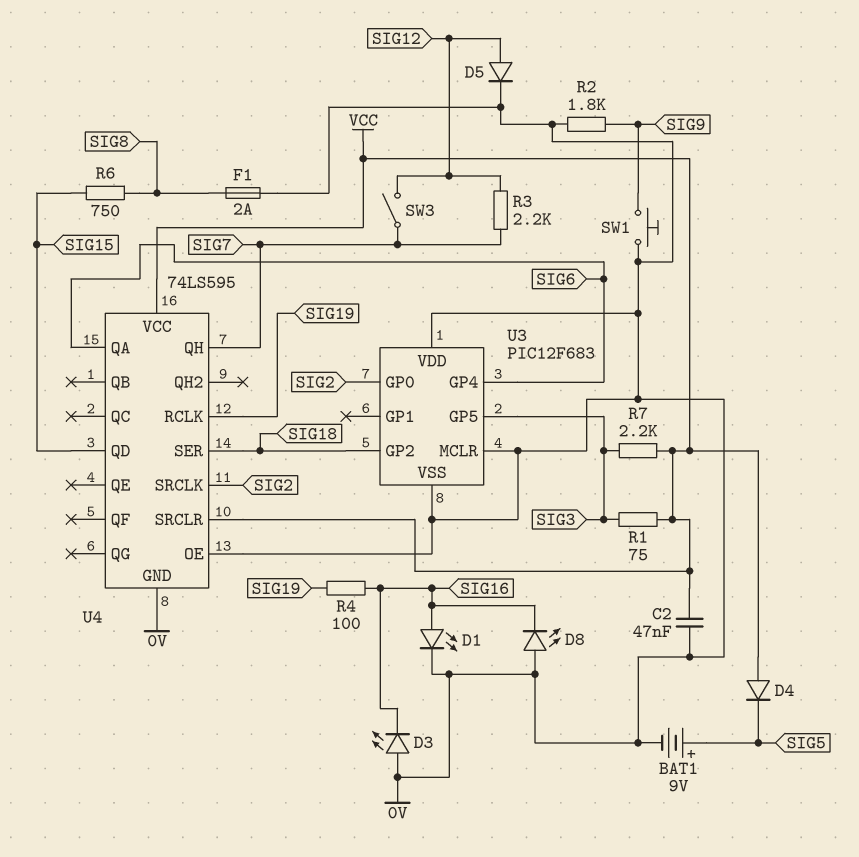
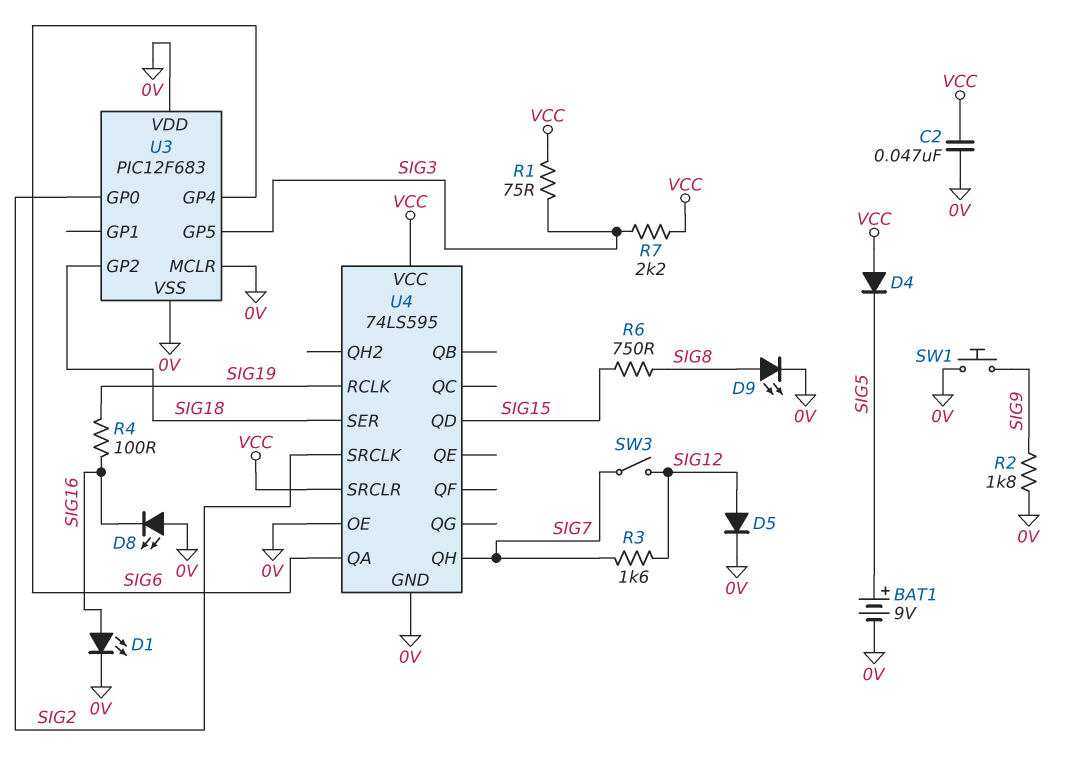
D3: LED (A 0V, K SIG16) -> none
D9: none -> LED (A SIG8, K 0V)
F1: 2A (0V, SIG8) -> none
R3: 2.2k (SIG7, SIG12) -> 1.6k (SIG7, SIG12)

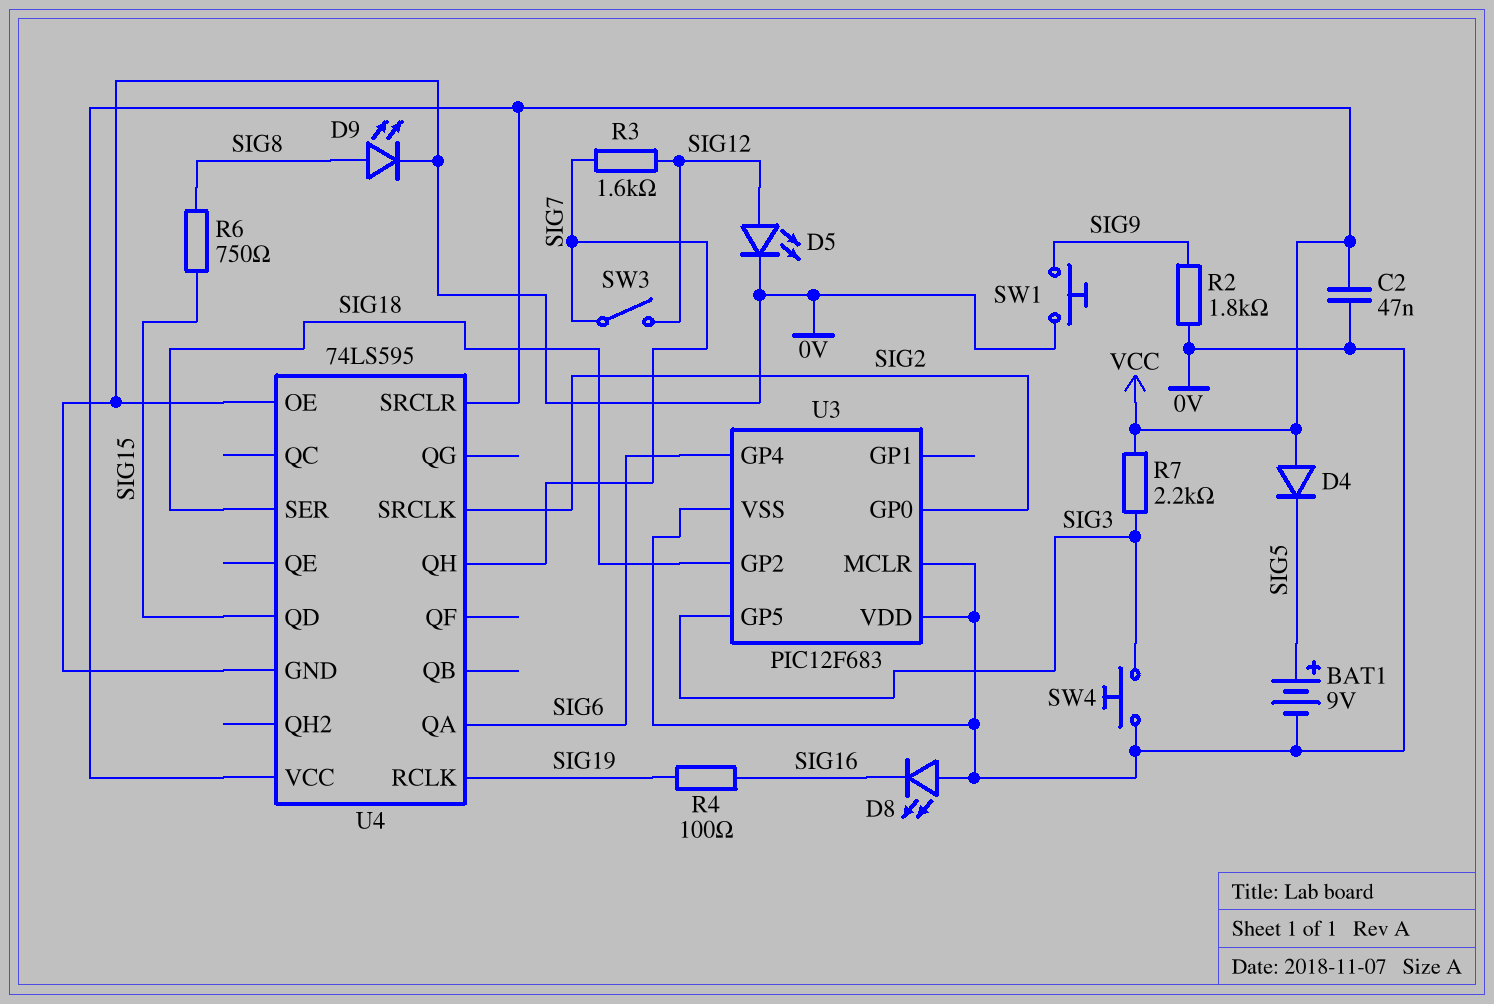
D1: LED (A SIG16, K 0V) -> none
D5: diode (A SIG12, K 0V) -> LED (A SIG12, K 0V)
R1: 75 (SIG3, VCC) -> none
SW4: none -> button (0V, SIG3)

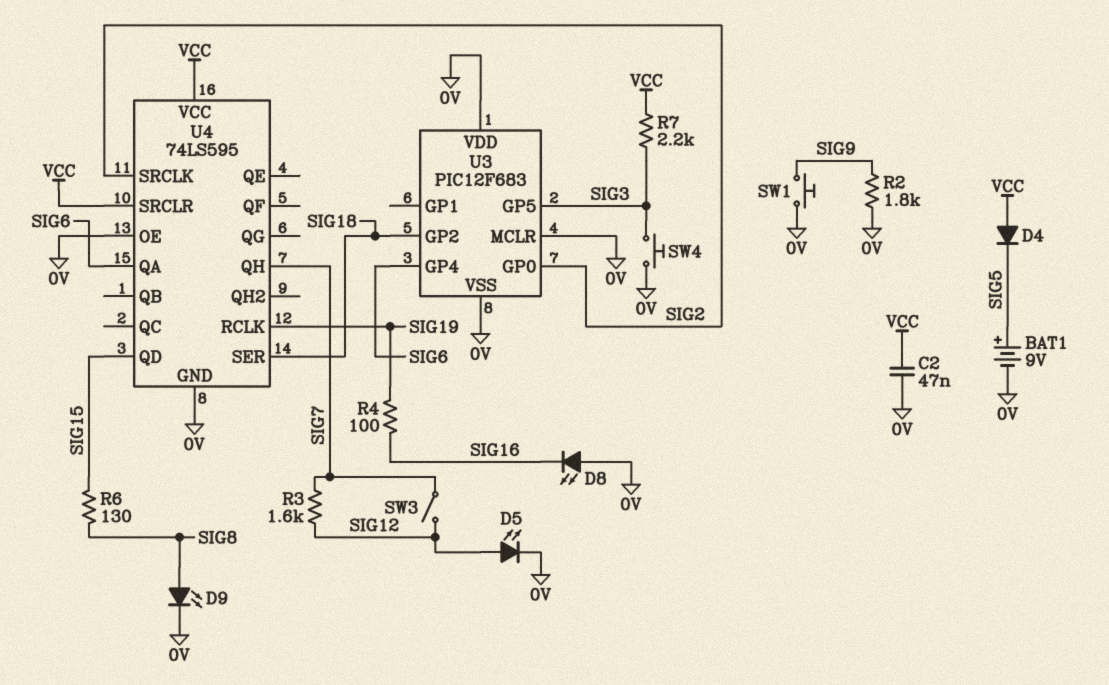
R6: 750 (SIG8, SIG15) -> 130 (SIG8, SIG15)

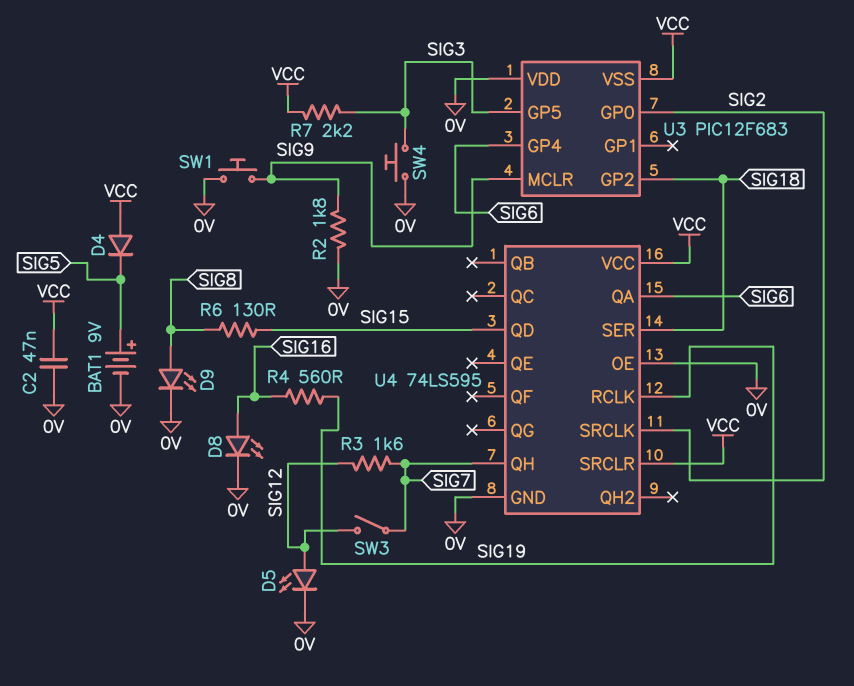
D8: LED (A 0V, K SIG16) -> LED (A SIG16, K 0V)
R4: 100 (SIG16, SIG19) -> 560 (SIG16, SIG19)
U3 pin MCLR: 0V -> SIG9
U3 pin VSS: 0V -> VCC

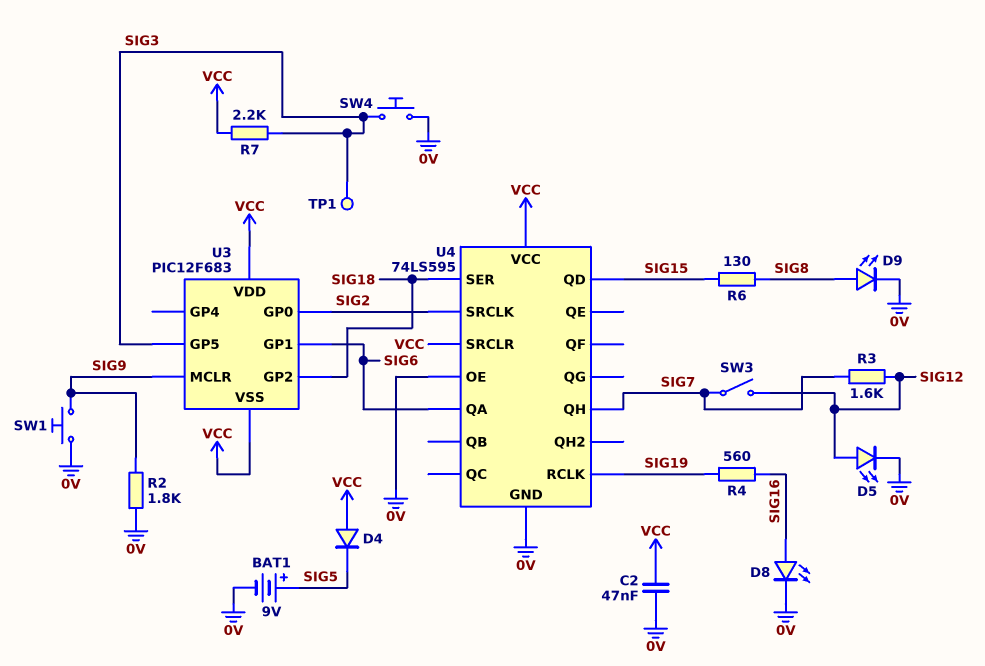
TP1: none -> test point (SIG3)
U3 pin GP1: none -> SIG6
U3 pin GP4: SIG6 -> none
U3 pin VDD: 0V -> VCC

